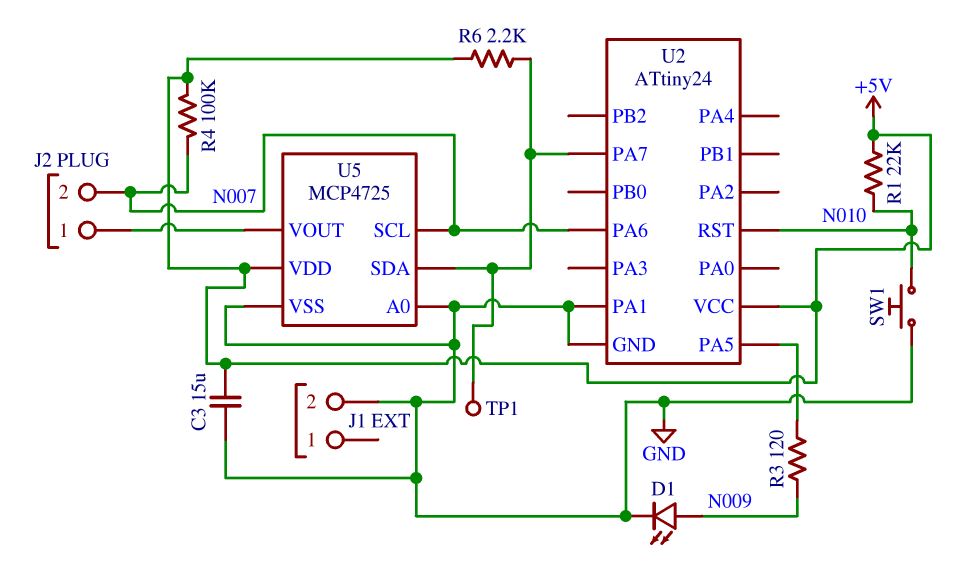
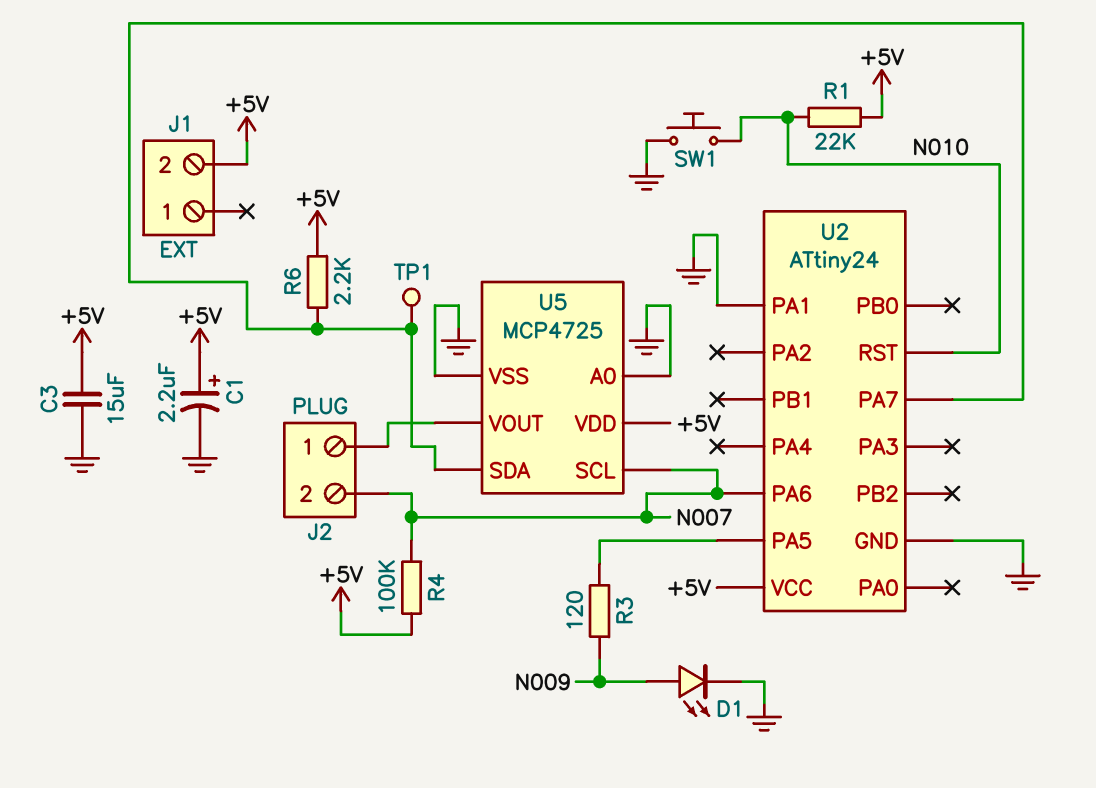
C1: none -> 2.2uF (plus +5V, minus GND)
J1 pin 2: GND -> +5V

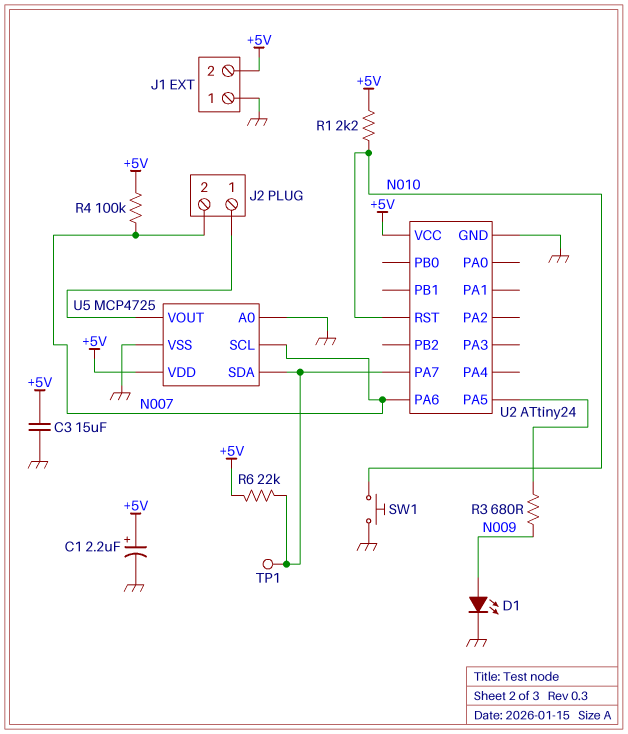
J1 pin 1: none -> GND
R1: 22k (+5V, N010) -> 2.2k (+5V, N010)
R3: 120 (N009, U2/PA5) -> 680 (N009, U2/PA5)
R6: 2.2k (+5V, U2/PA7) -> 22k (+5V, U2/PA7)
U2 pin PA1: GND -> none

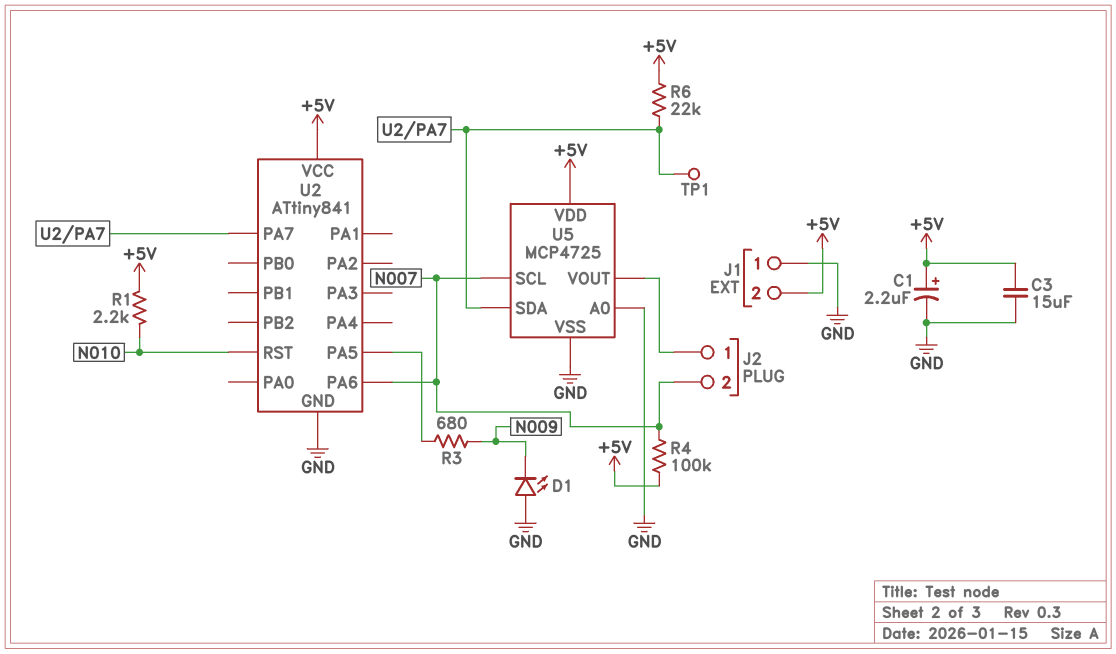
D1: LED (A N009, K GND) -> LED (A GND, K N009)
SW1: button (GND, N010) -> none
U2: ATtiny24 -> ATtiny841

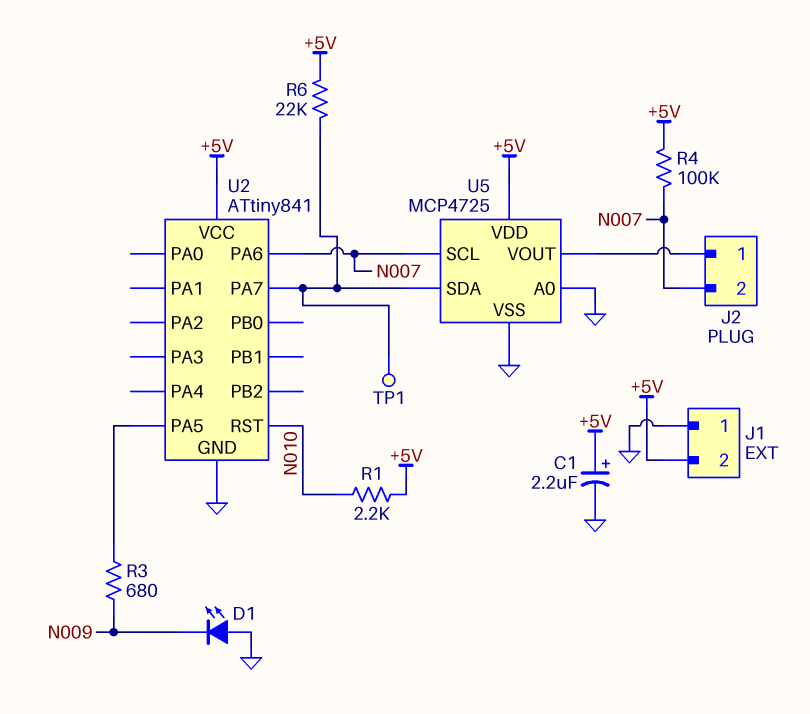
C3: 15uF (+5V, GND) -> none

